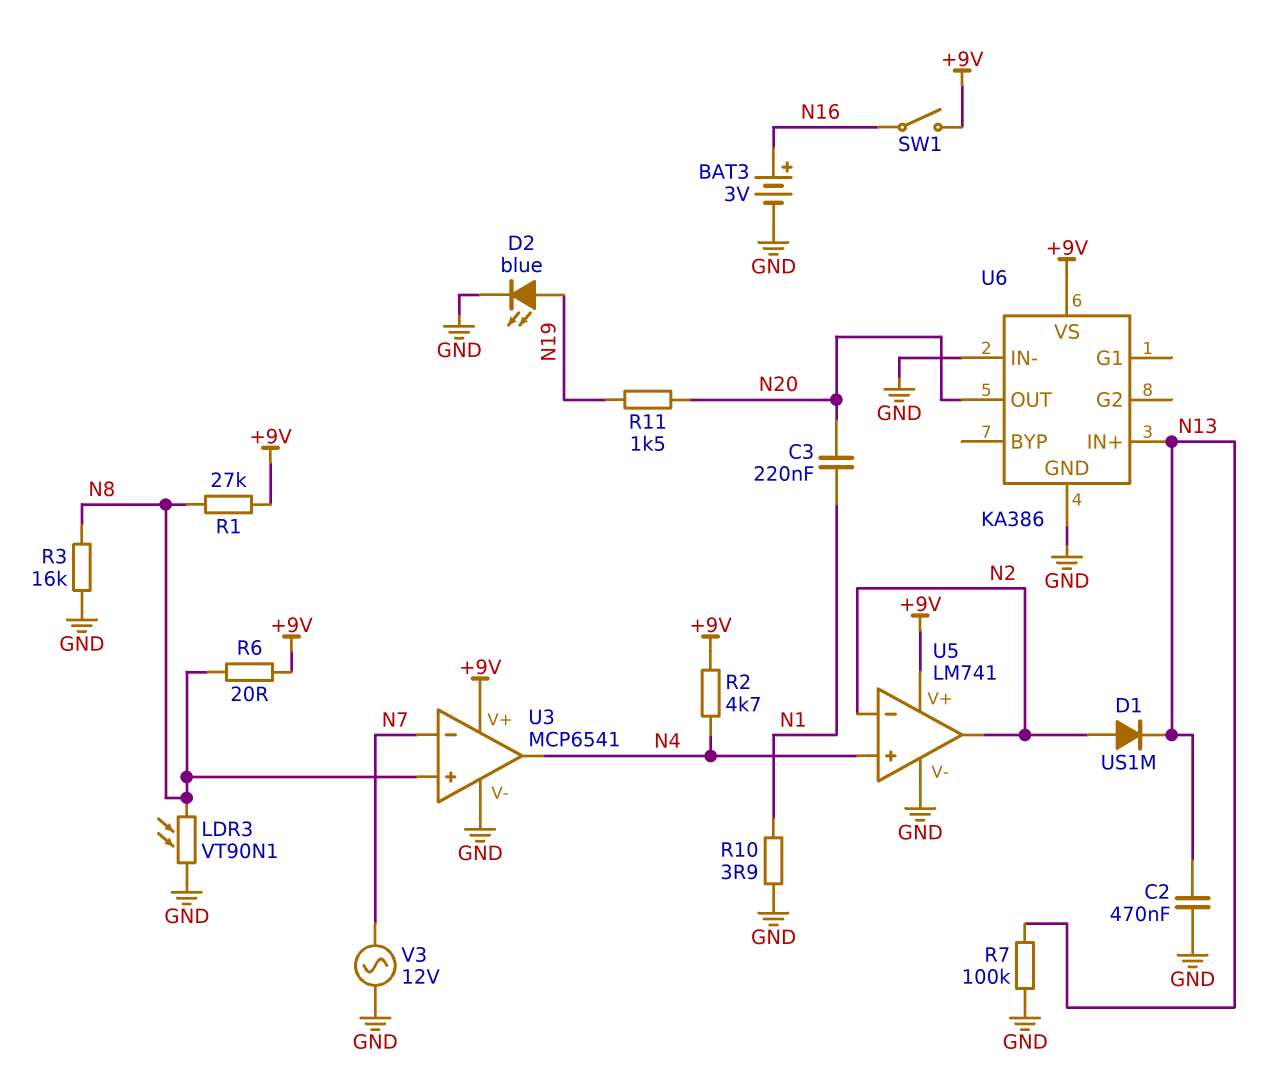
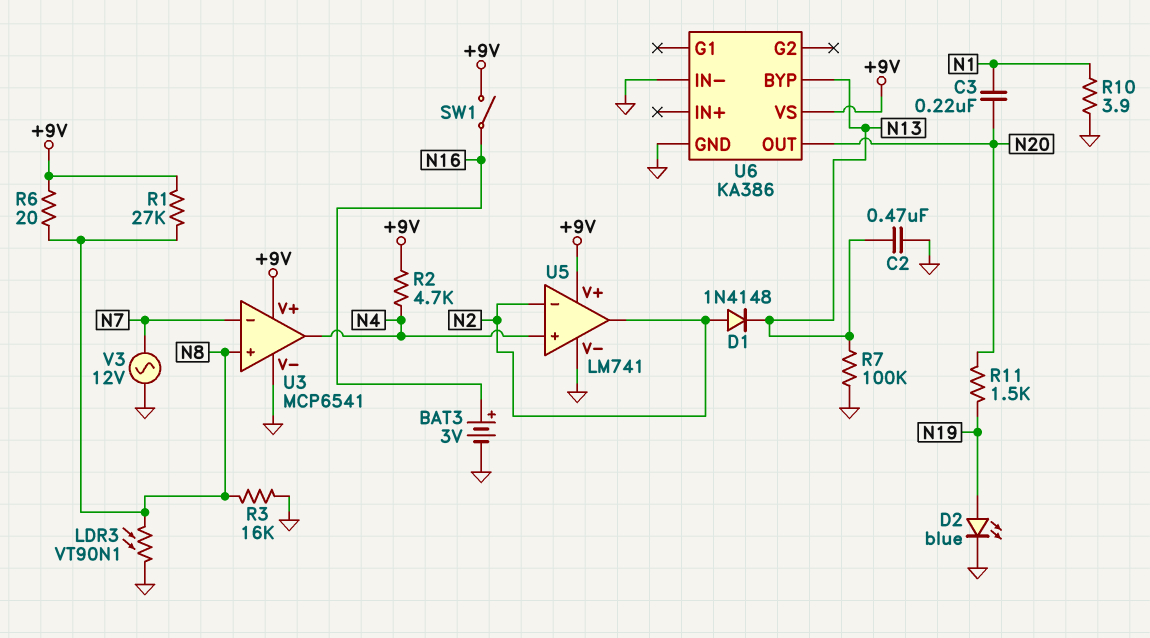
D1: diode US1M (A N2, K N13) -> diode 1N4148 (A N2, K N13)
U6 pin BYP: none -> N13
U6 pin IN+: N13 -> none

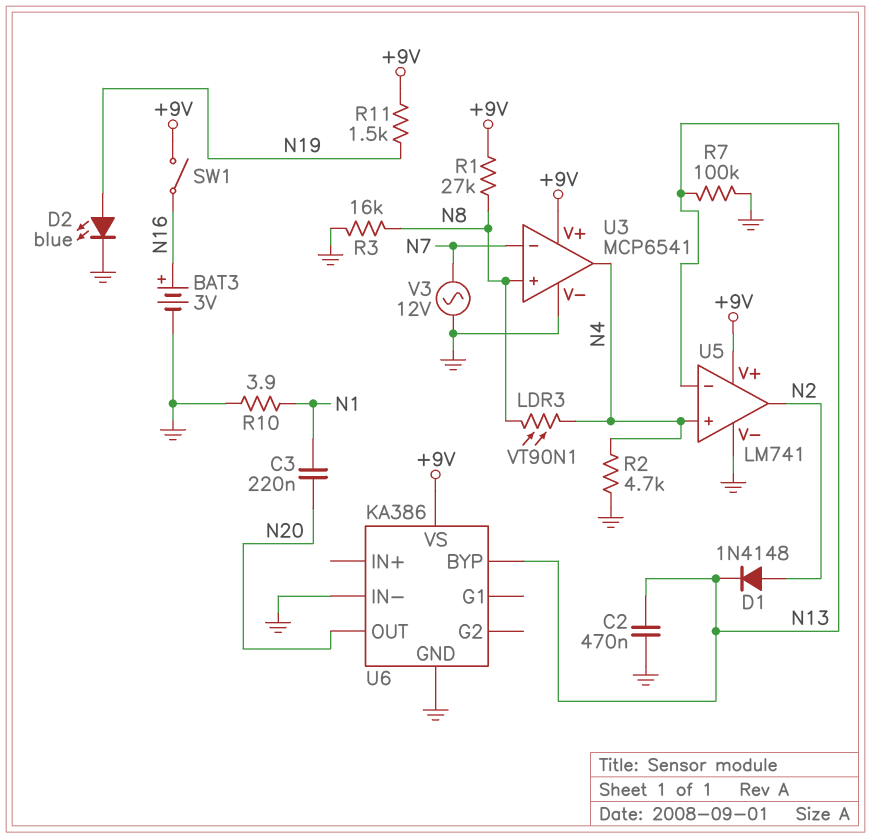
LDR3: VT90N1 (GND, N8) -> VT90N1 (N4, N8)
R2: 4.7k (+9V, N4) -> 4.7k (GND, N4)
R6: 20 (+9V, N8) -> none
R11: 1.5k (N19, N20) -> 1.5k (+9V, N19)
U5 pin in-: N2 -> N13

